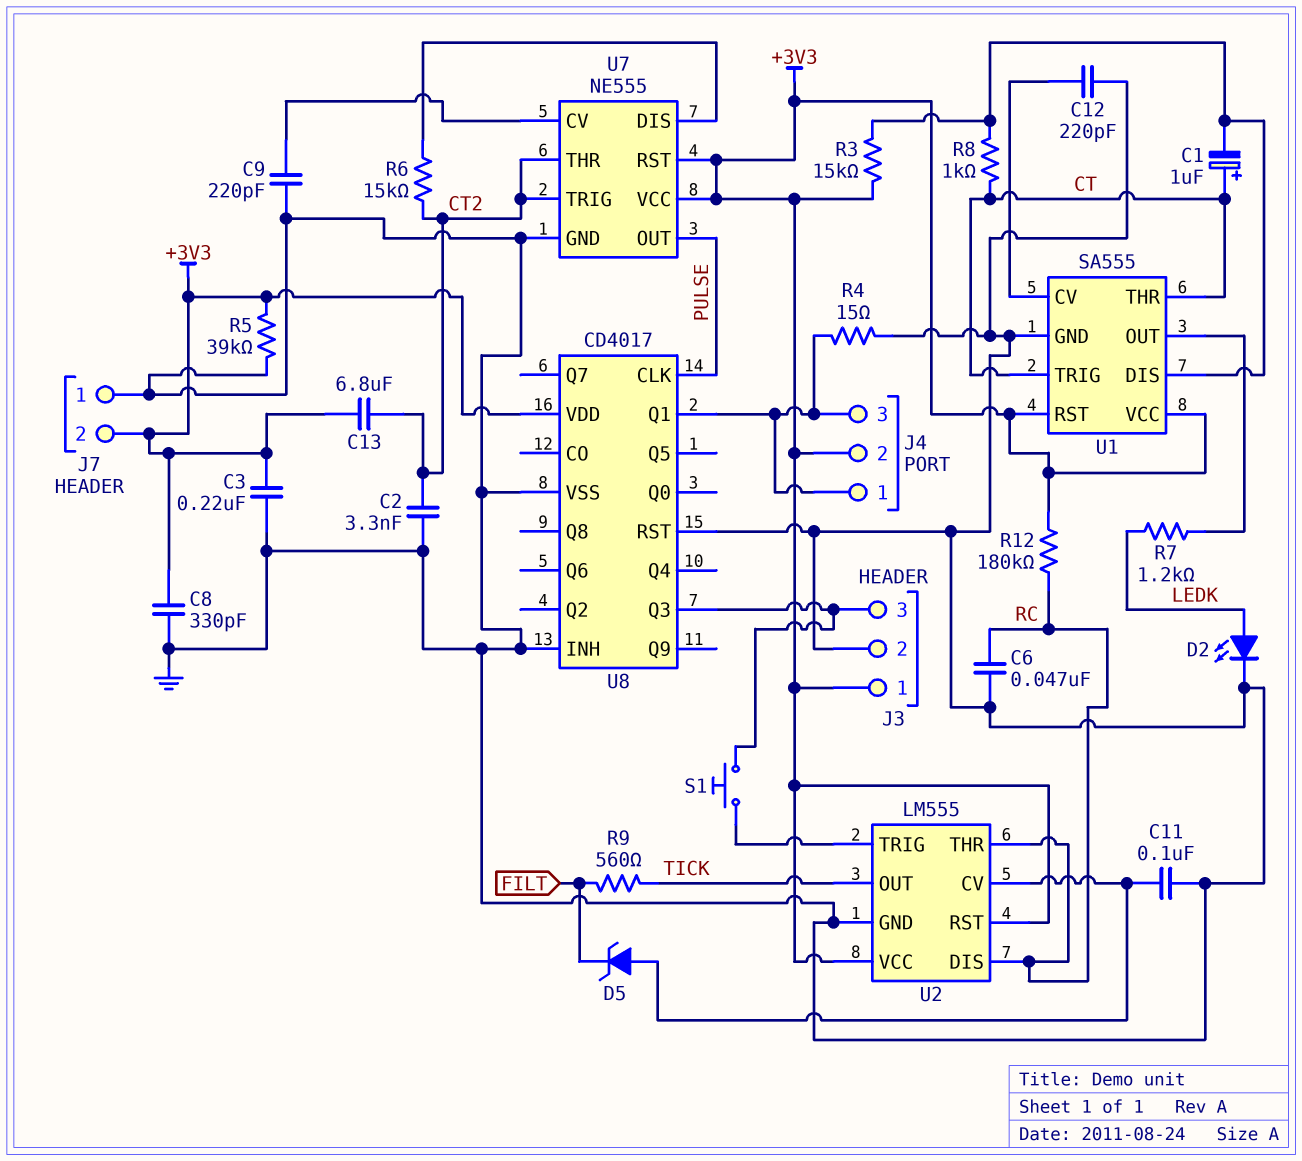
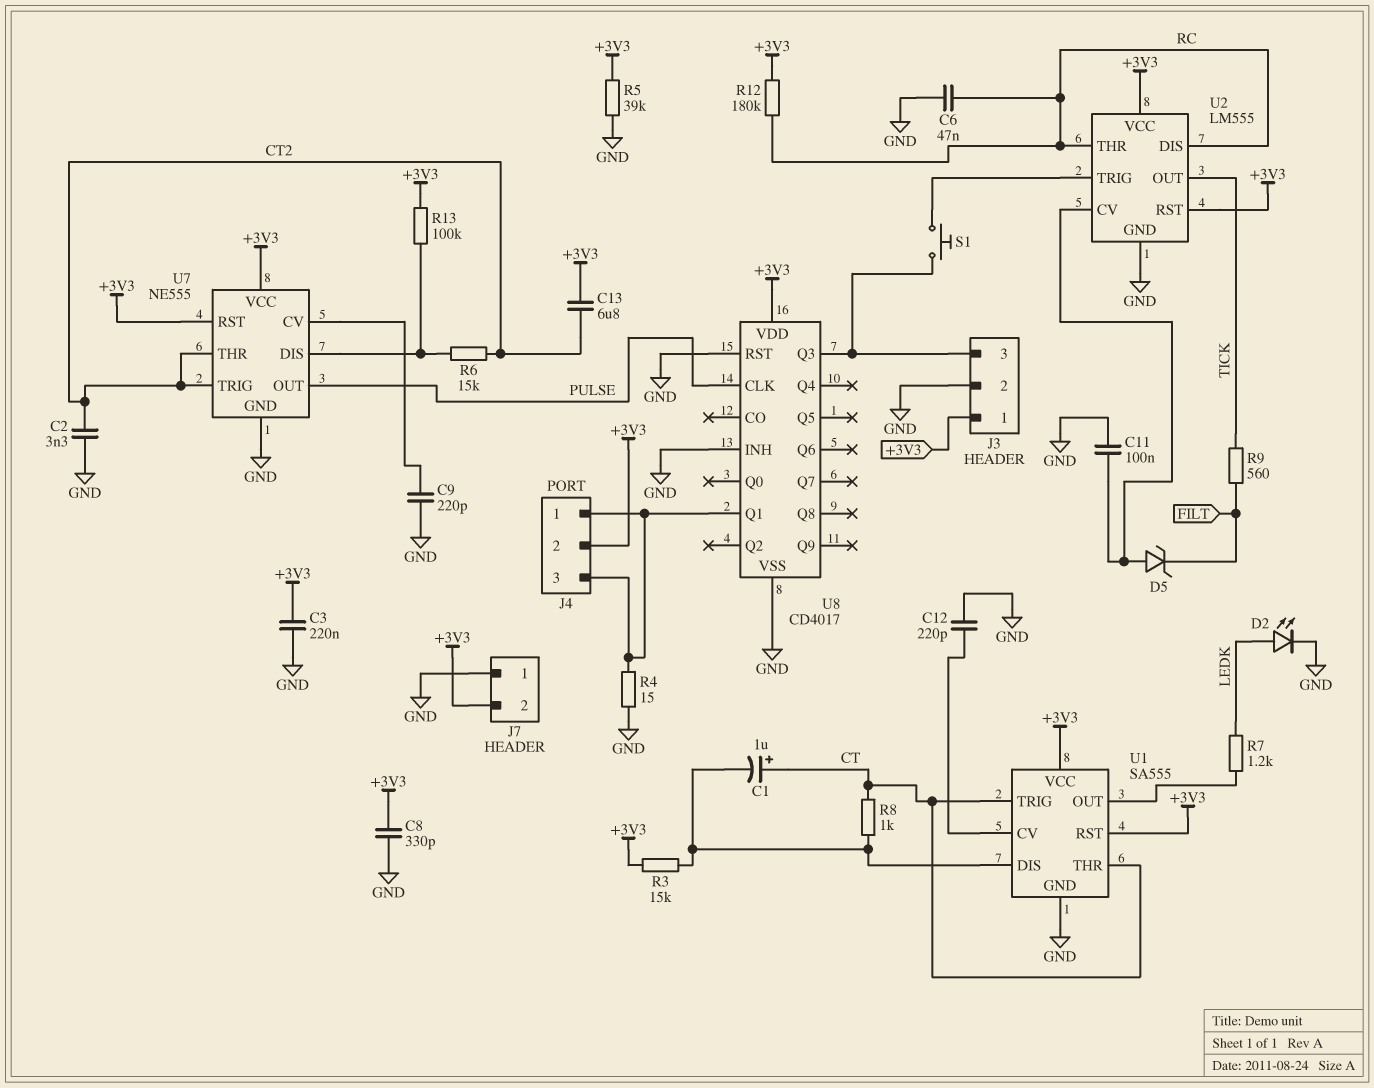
R13: none -> 100k (+3V3, U7/DIS)

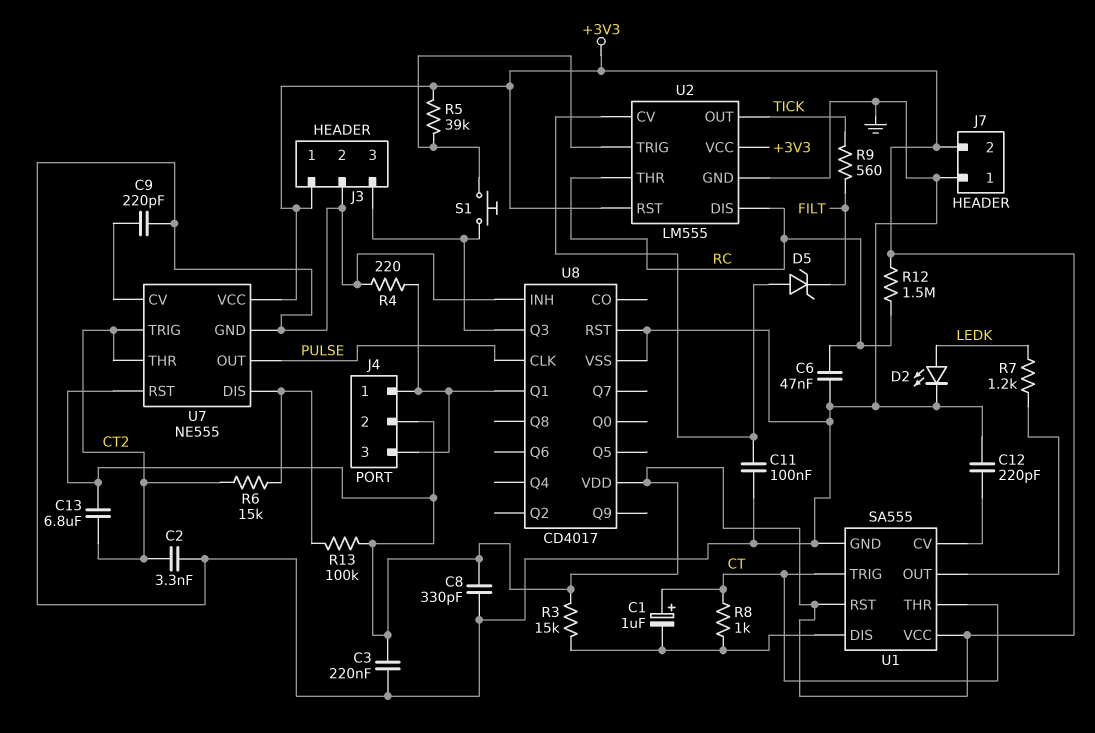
R4: 15 (GND, J4/1) -> 220 (GND, J4/1)
R5: 39k (+3V3, GND) -> 39k (+3V3, U2/TRIG)
R12: 180k (+3V3, RC) -> 1.5M (+3V3, RC)

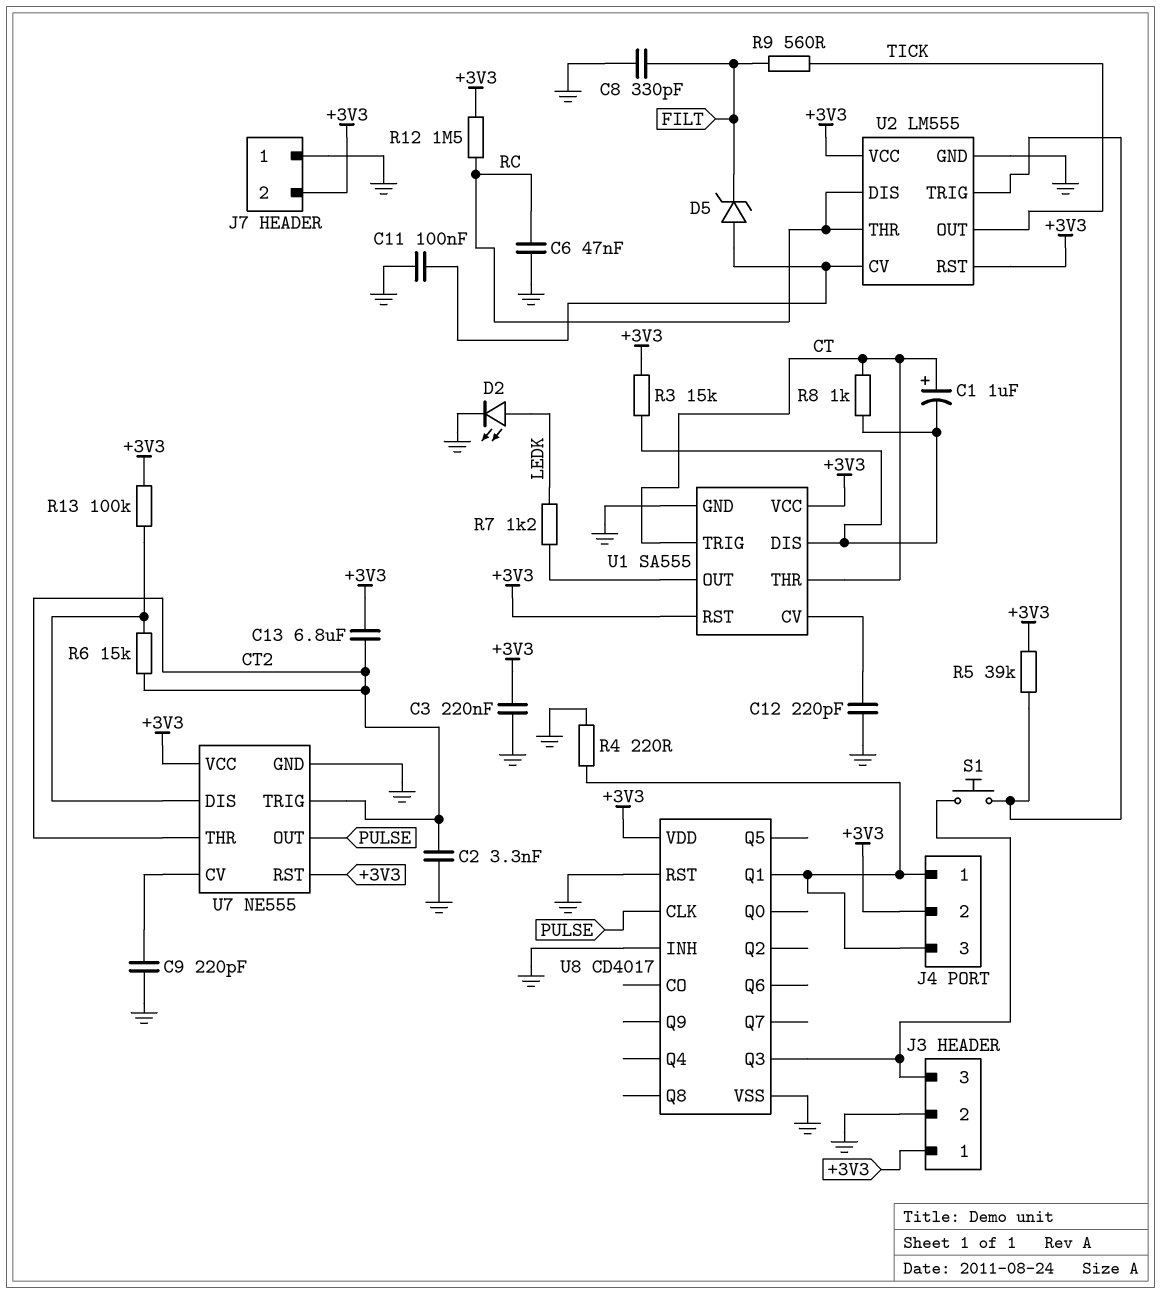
C8: 330pF (+3V3, GND) -> 330pF (FILT, GND)

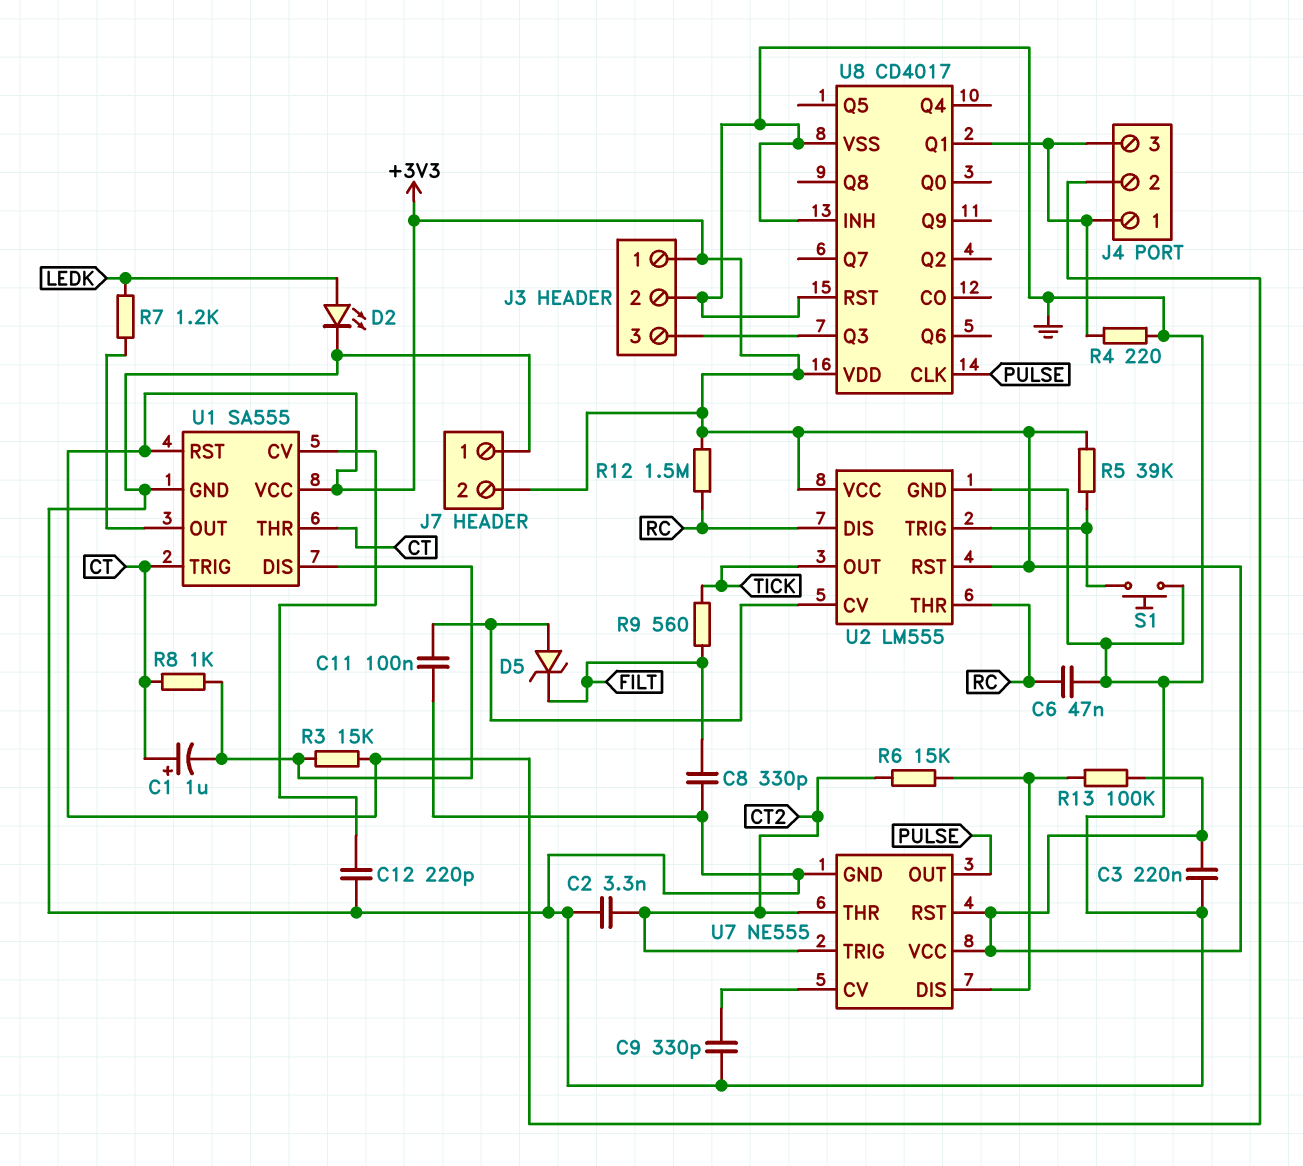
C9: 220pF (GND, U7/CV) -> 330pF (GND, U7/CV)
C13: 6.8uF (+3V3, CT2) -> none
S1: button (J3/3, U2/TRIG) -> button (GND, U2/TRIG)

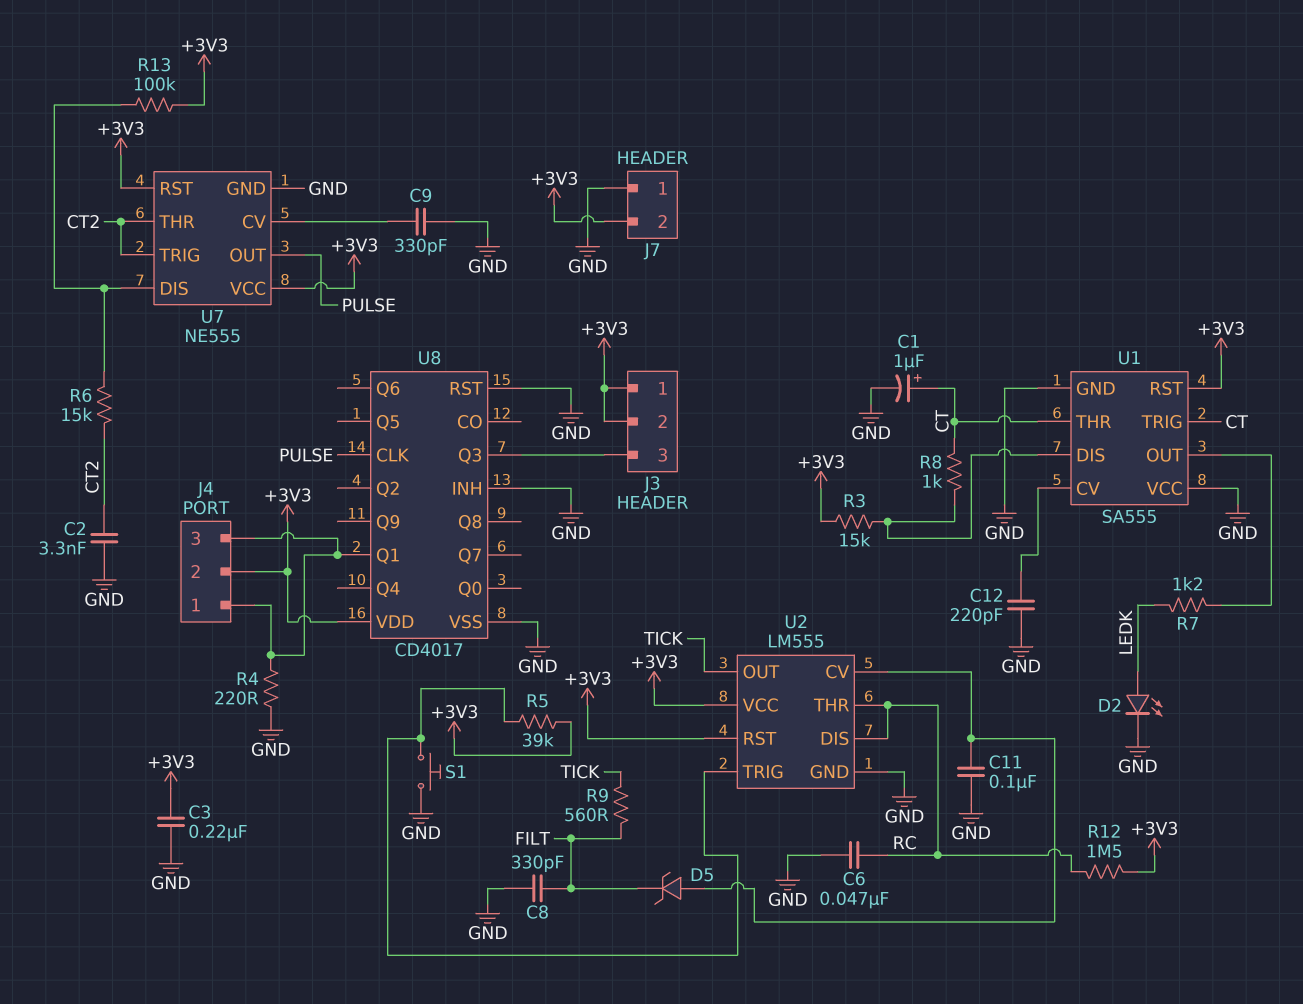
C1: 1uF (plus CT, minus U1/DIS) -> 1uF (plus CT, minus GND)
J3 pin 2: GND -> +3V3
U1 pin VCC: +3V3 -> GND

